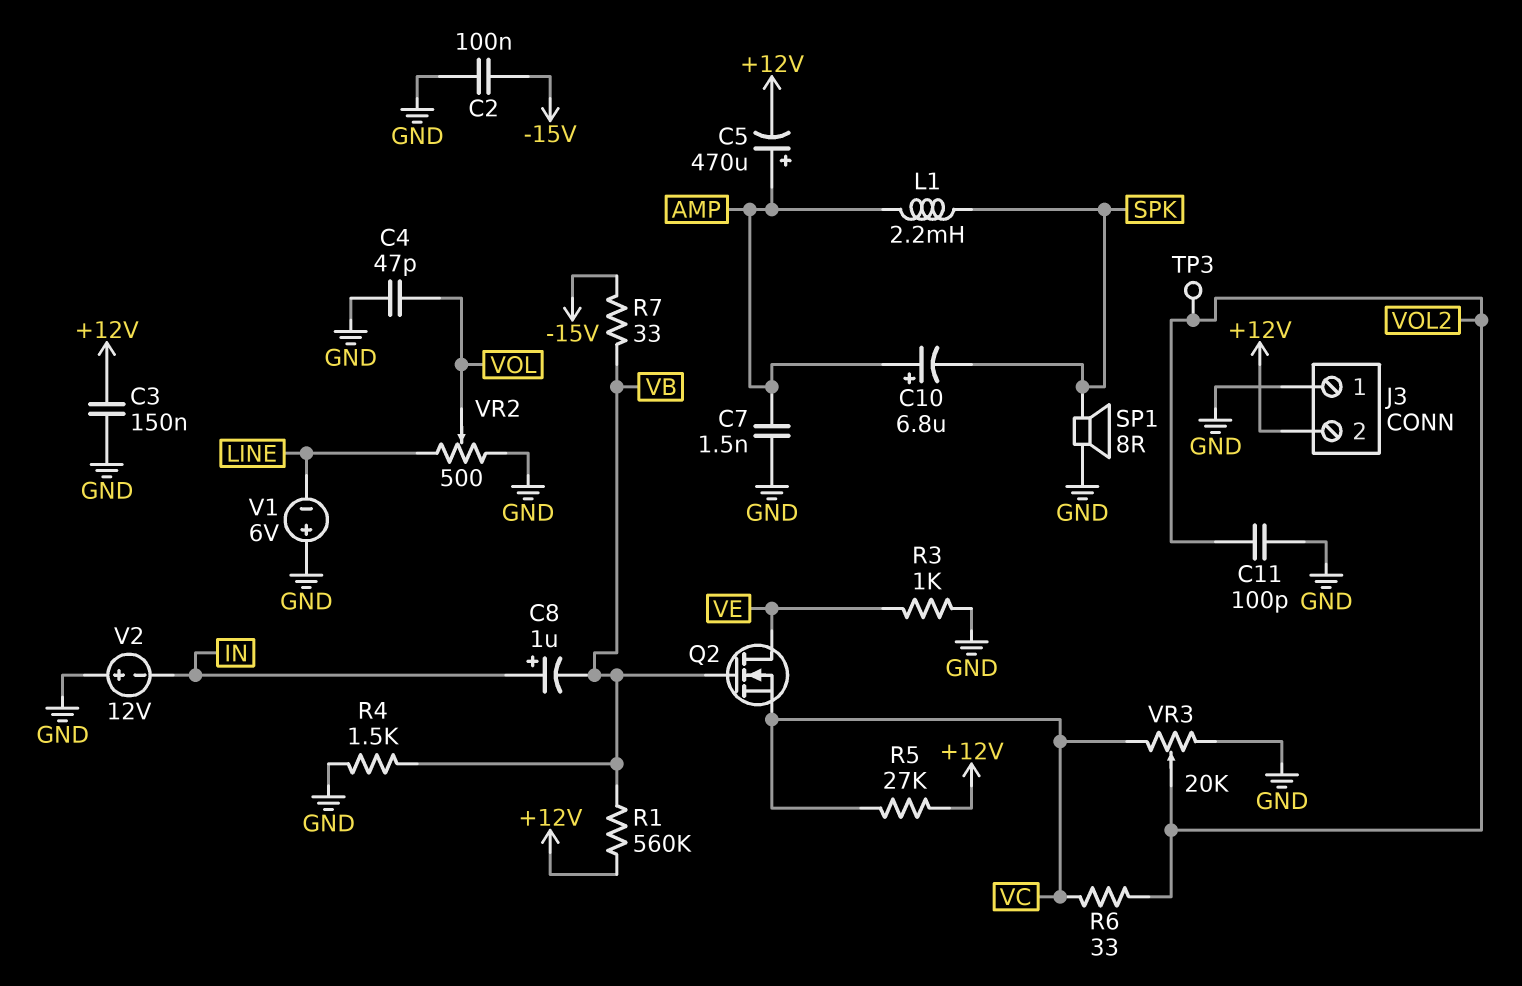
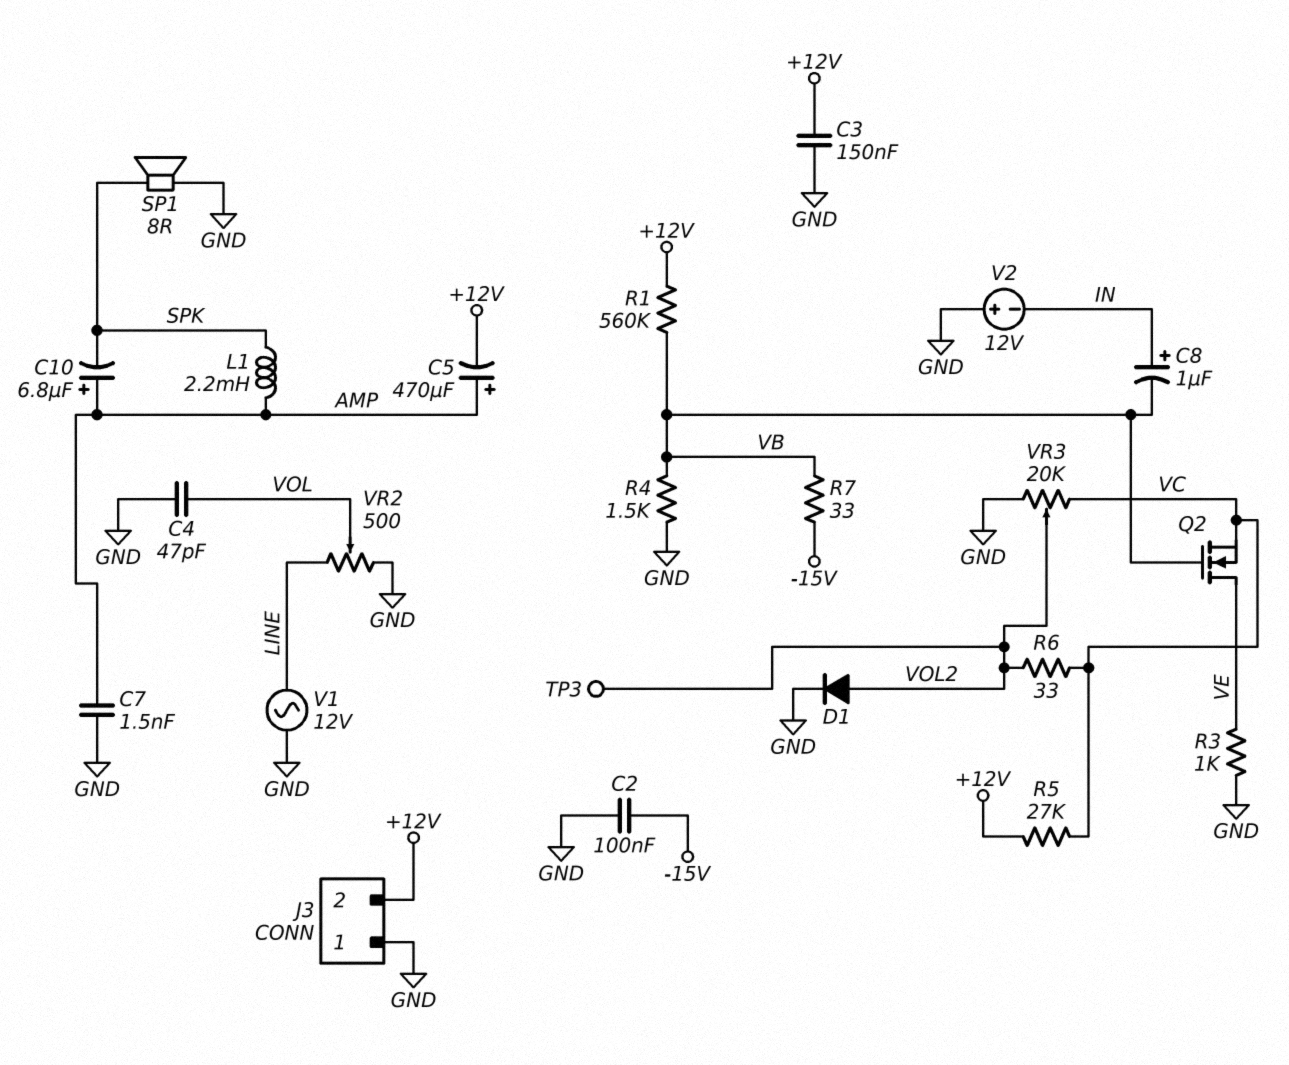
C11: 100pF (GND, VOL2) -> none
D1: none -> diode (A VOL2, K GND)
V1: 6V (plus GND, minus LINE) -> AC 12V (GND, LINE)

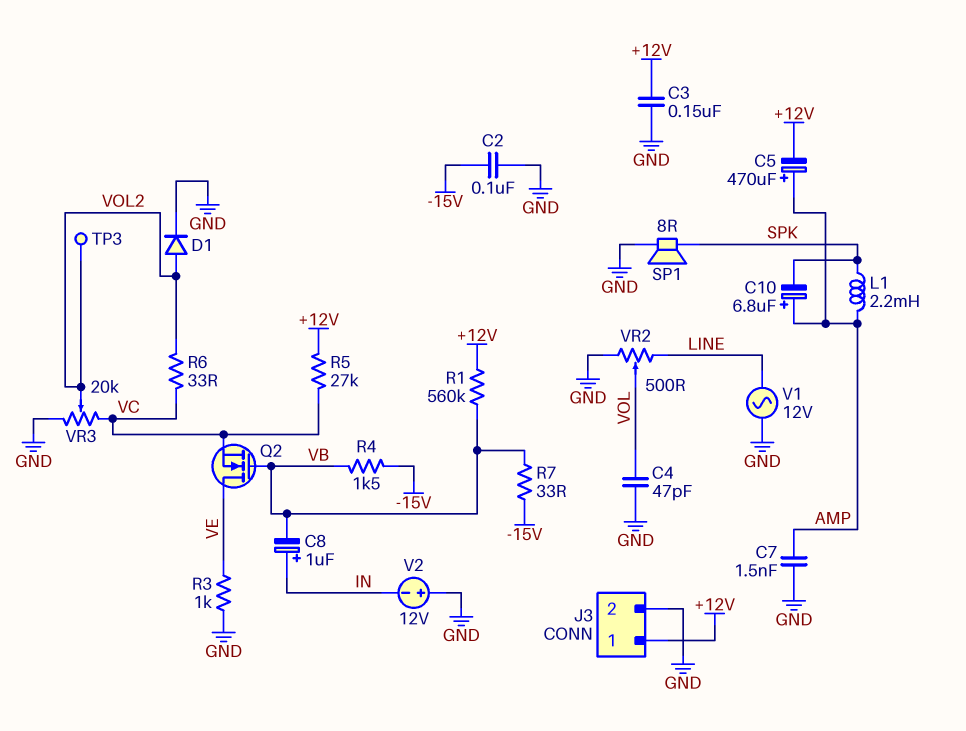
J3 pin 1: GND -> +12V
J3 pin 2: +12V -> GND
R4: 1.5k (GND, VB) -> 1.5k (-15V, VB)

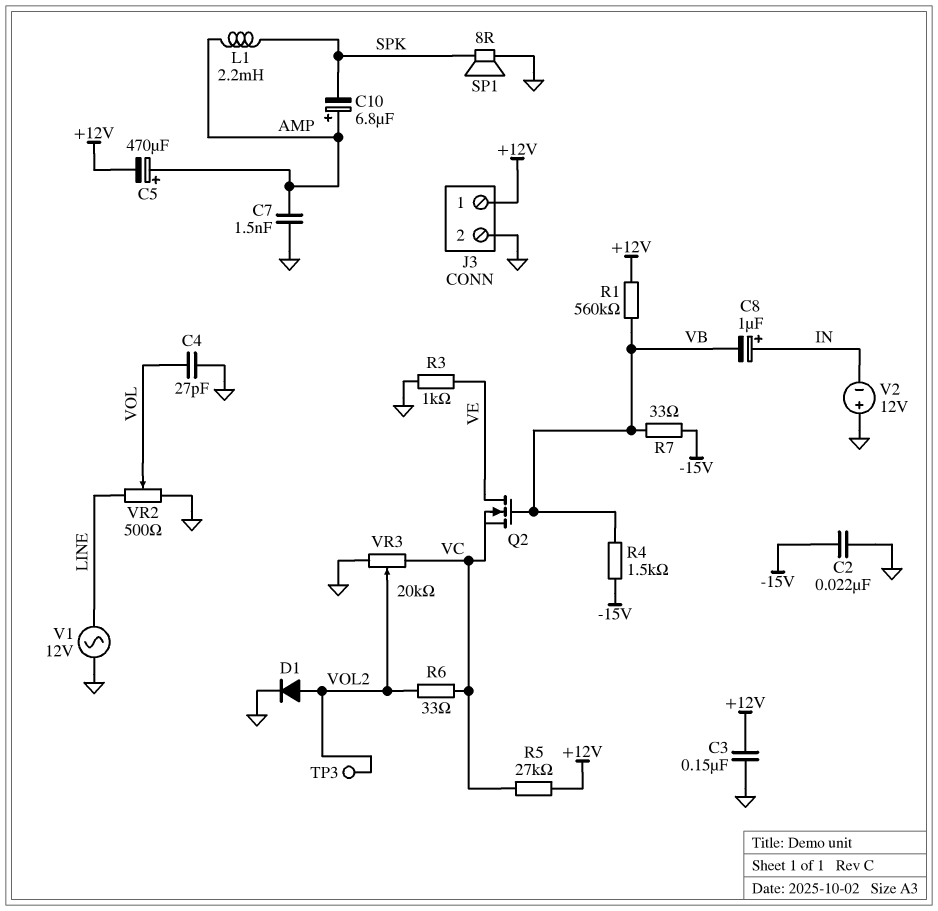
C2: 100nF (-15V, GND) -> 22nF (-15V, GND)
C4: 47pF (GND, VOL) -> 27pF (GND, VOL)

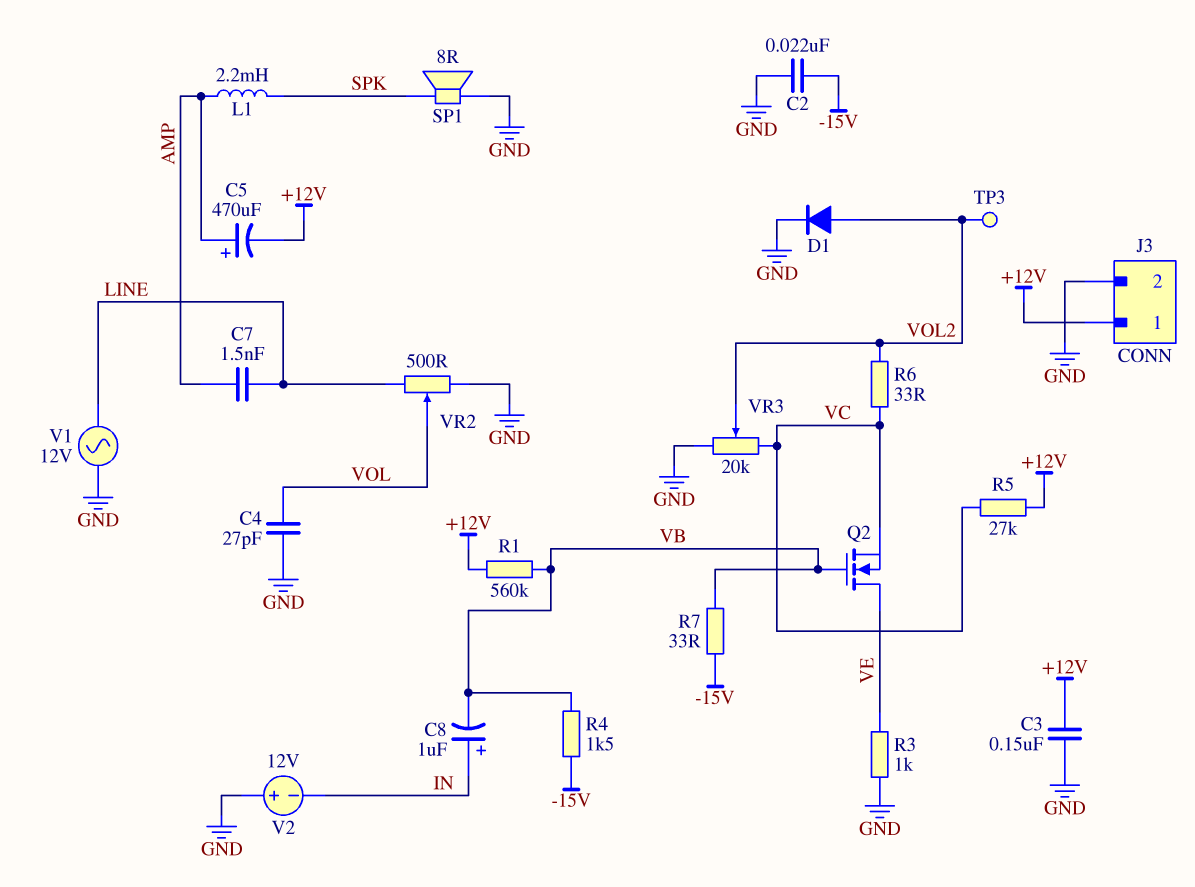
C7: 1.5nF (AMP, GND) -> 1.5nF (AMP, LINE)
C10: 6.8uF (plus AMP, minus SPK) -> none

